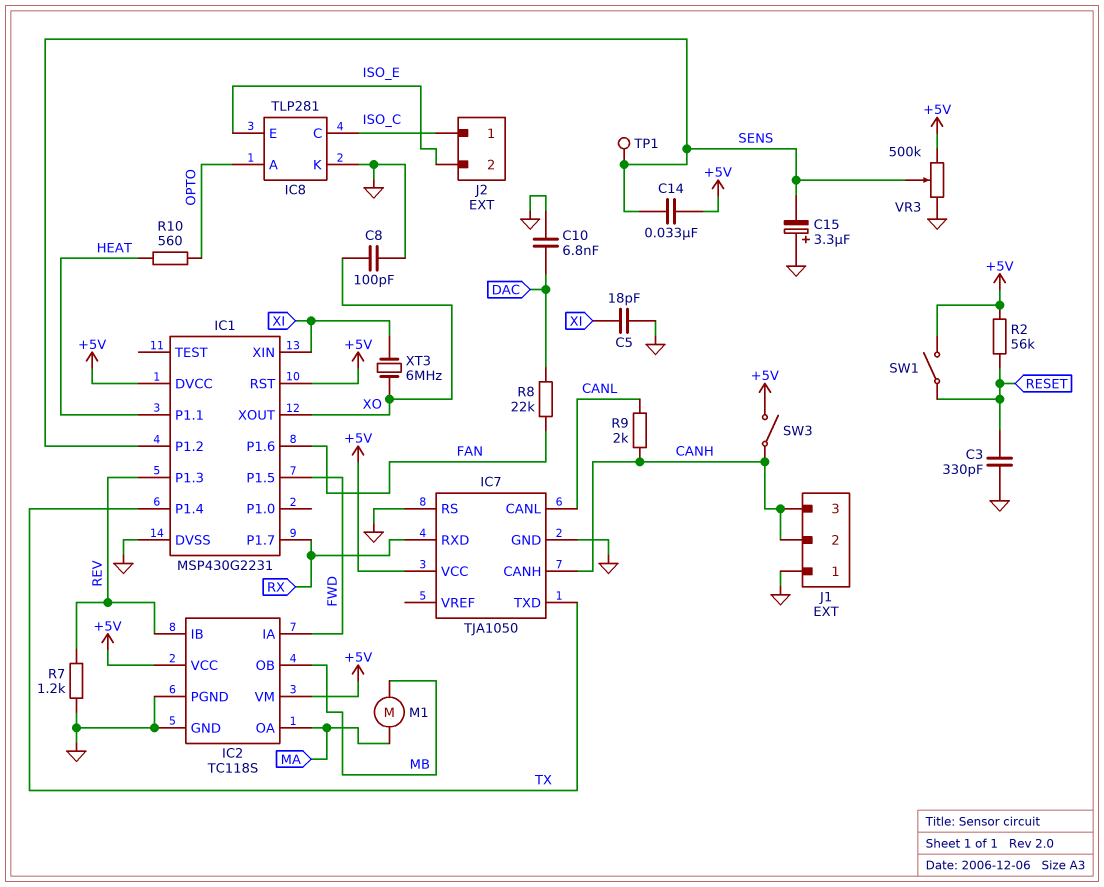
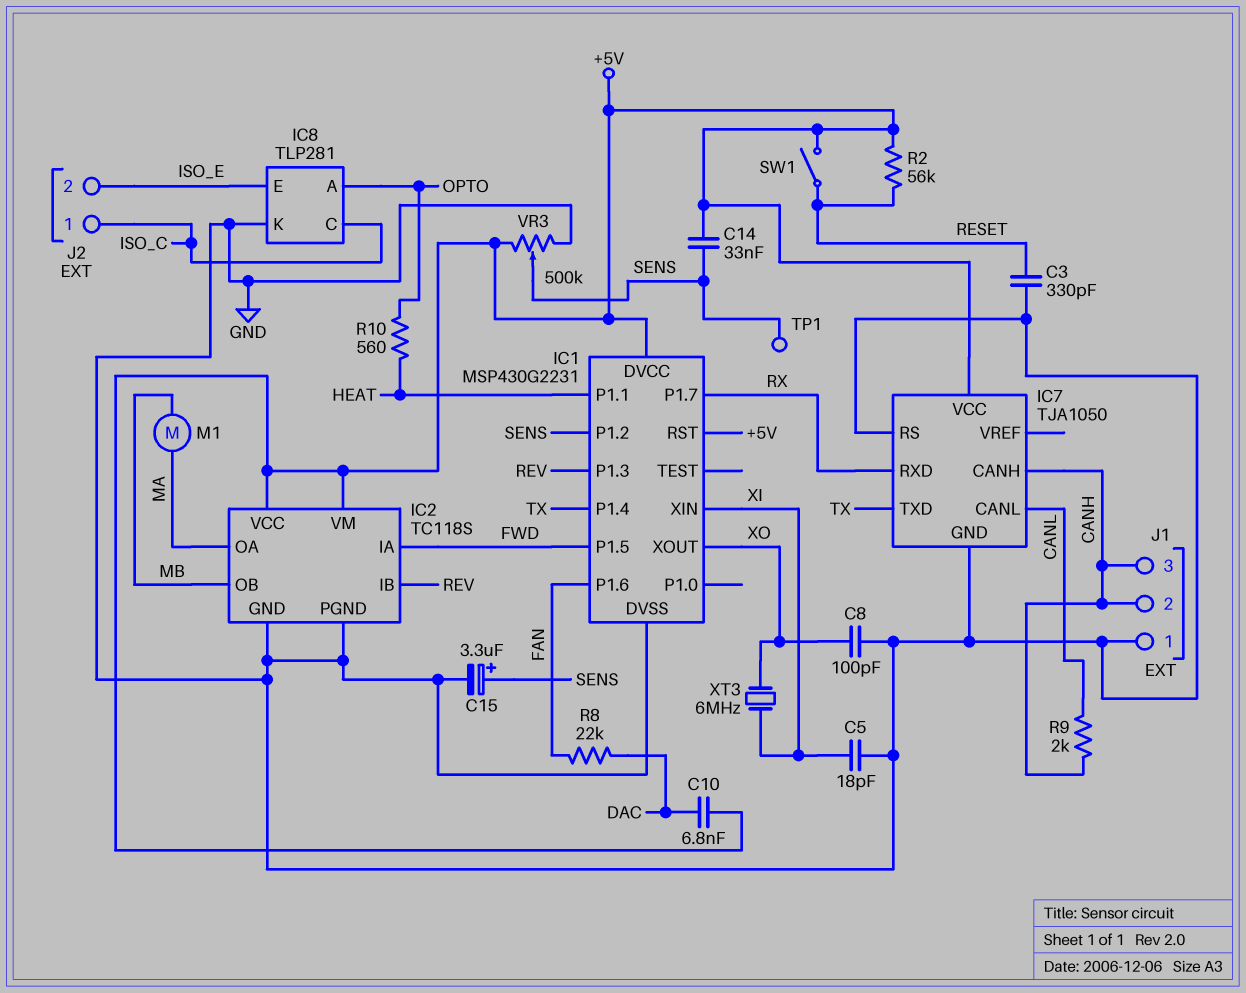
C10: 6.8nF (DAC, GND) -> 6.8nF (+5V, DAC)
C15: 3.3uF (plus GND, minus SENS) -> 3.3uF (plus SENS, minus GND)
R7: 1.2k (GND, REV) -> none
SW3: switch (+5V, CANH) -> none

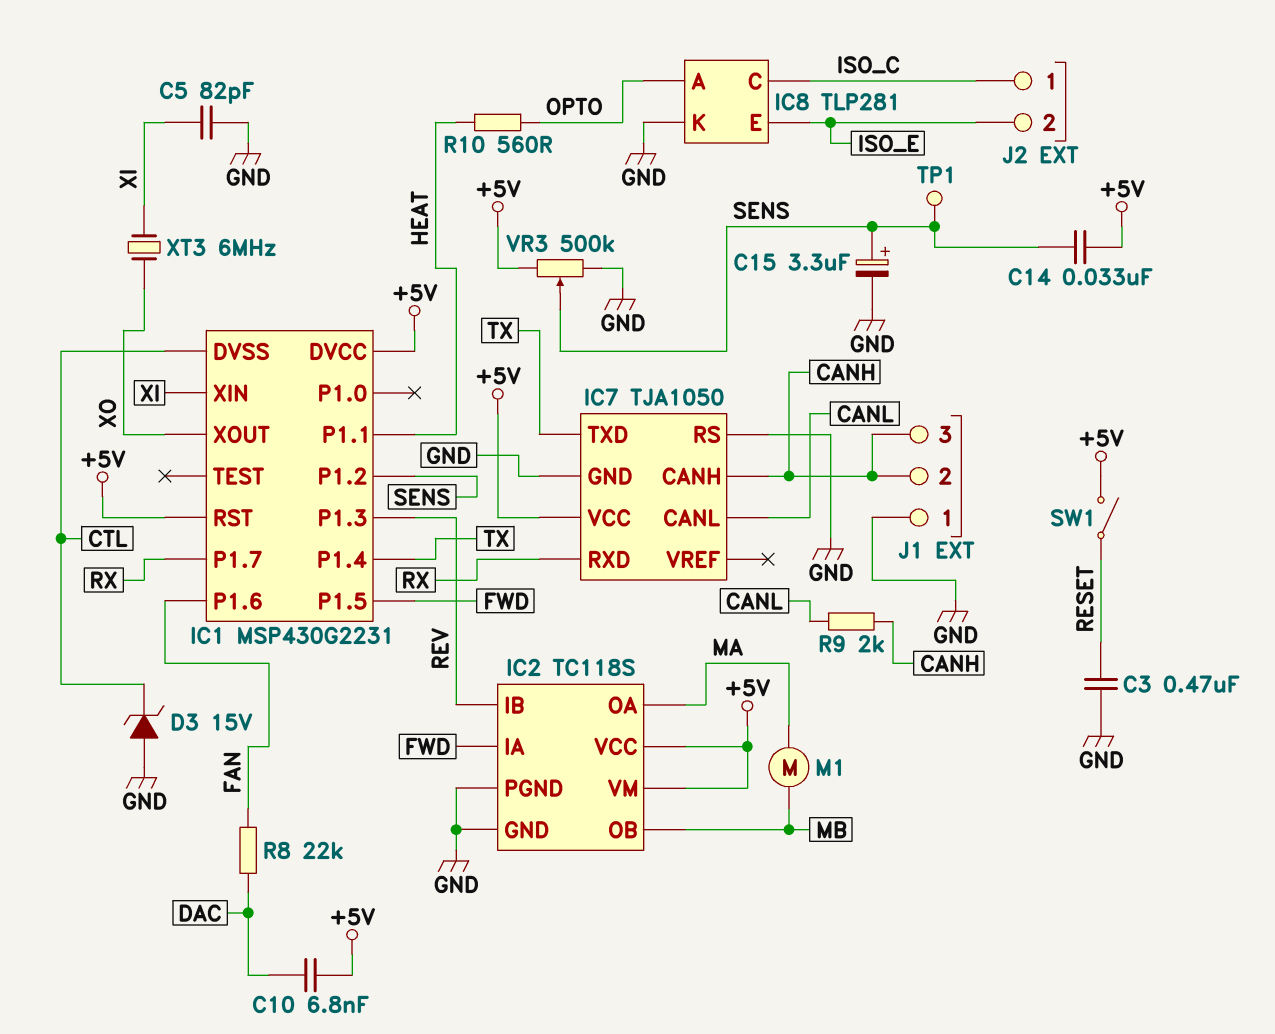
C3: 330pF (GND, RESET) -> 470nF (GND, RESET)
C5: 18pF (GND, XI) -> 82pF (GND, XI)
C8: 100pF (GND, XO) -> none
D3: none -> zener 15V (A GND, K CTL)
IC1 pin DVSS: GND -> CTL
R2: 56k (+5V, RESET) -> none

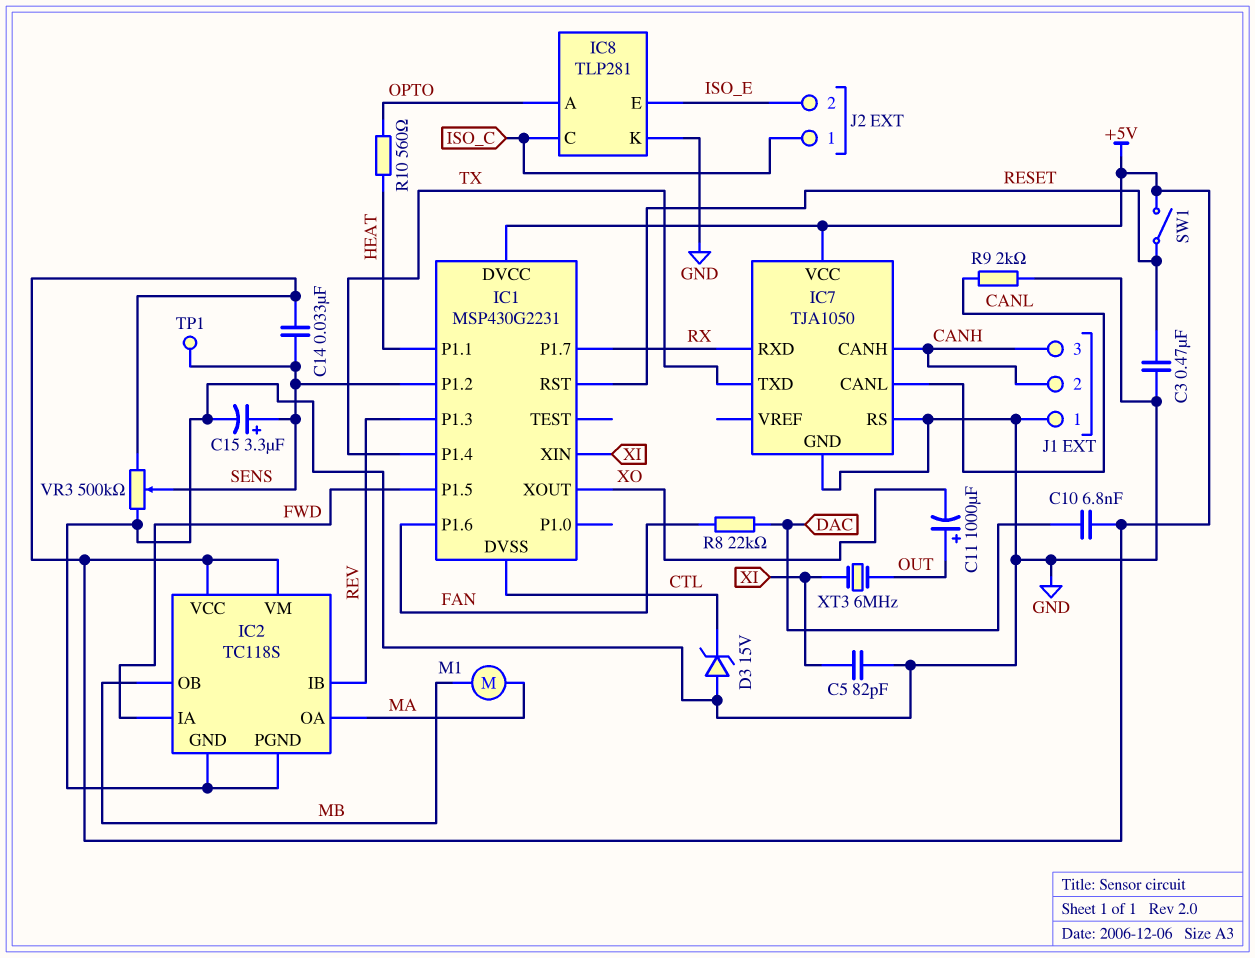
C11: none -> 1000uF (plus OUT, minus XO)
IC1 pin RST: +5V -> RESET
R9: 2k (CANH, CANL) -> 2k (CANL, GND)
XT3: 6MHz (XI, XO) -> 6MHz (OUT, XI)

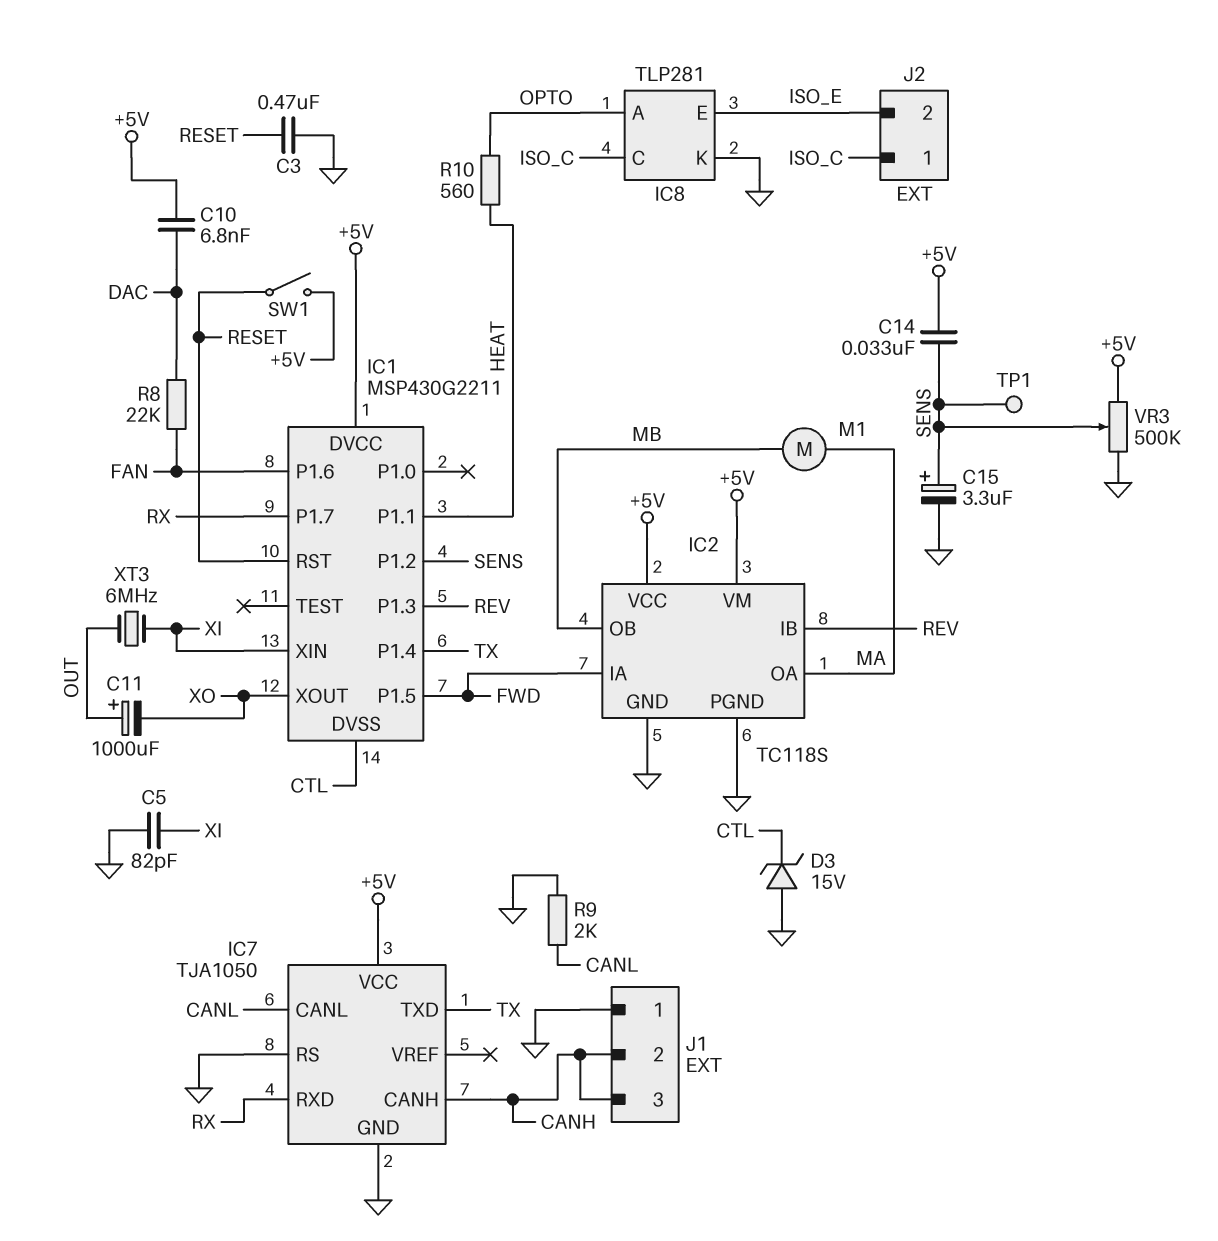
IC1: MSP430G2231 -> MSP430G2211

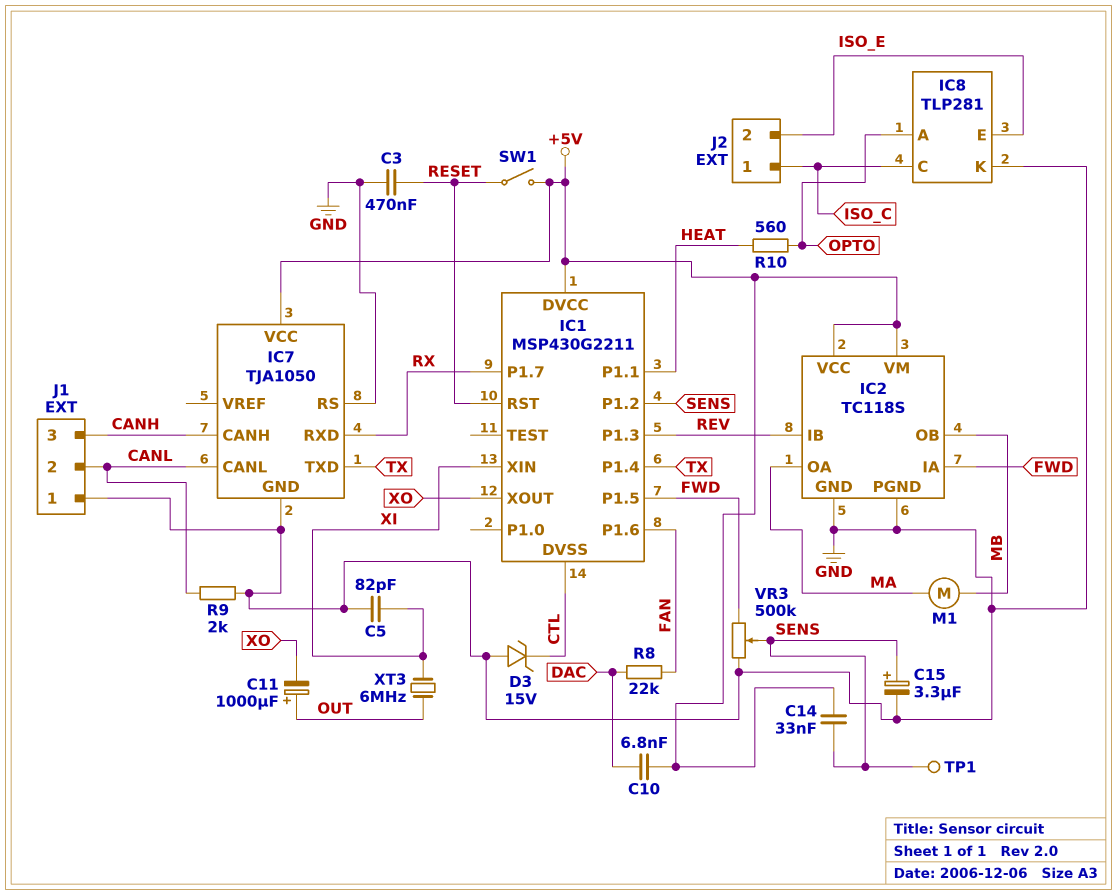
J1 pin 2: CANH -> CANL
VR3: 500k (+5V, GND, wiper SENS) -> 500k (FWD, GND, wiper SENS)

